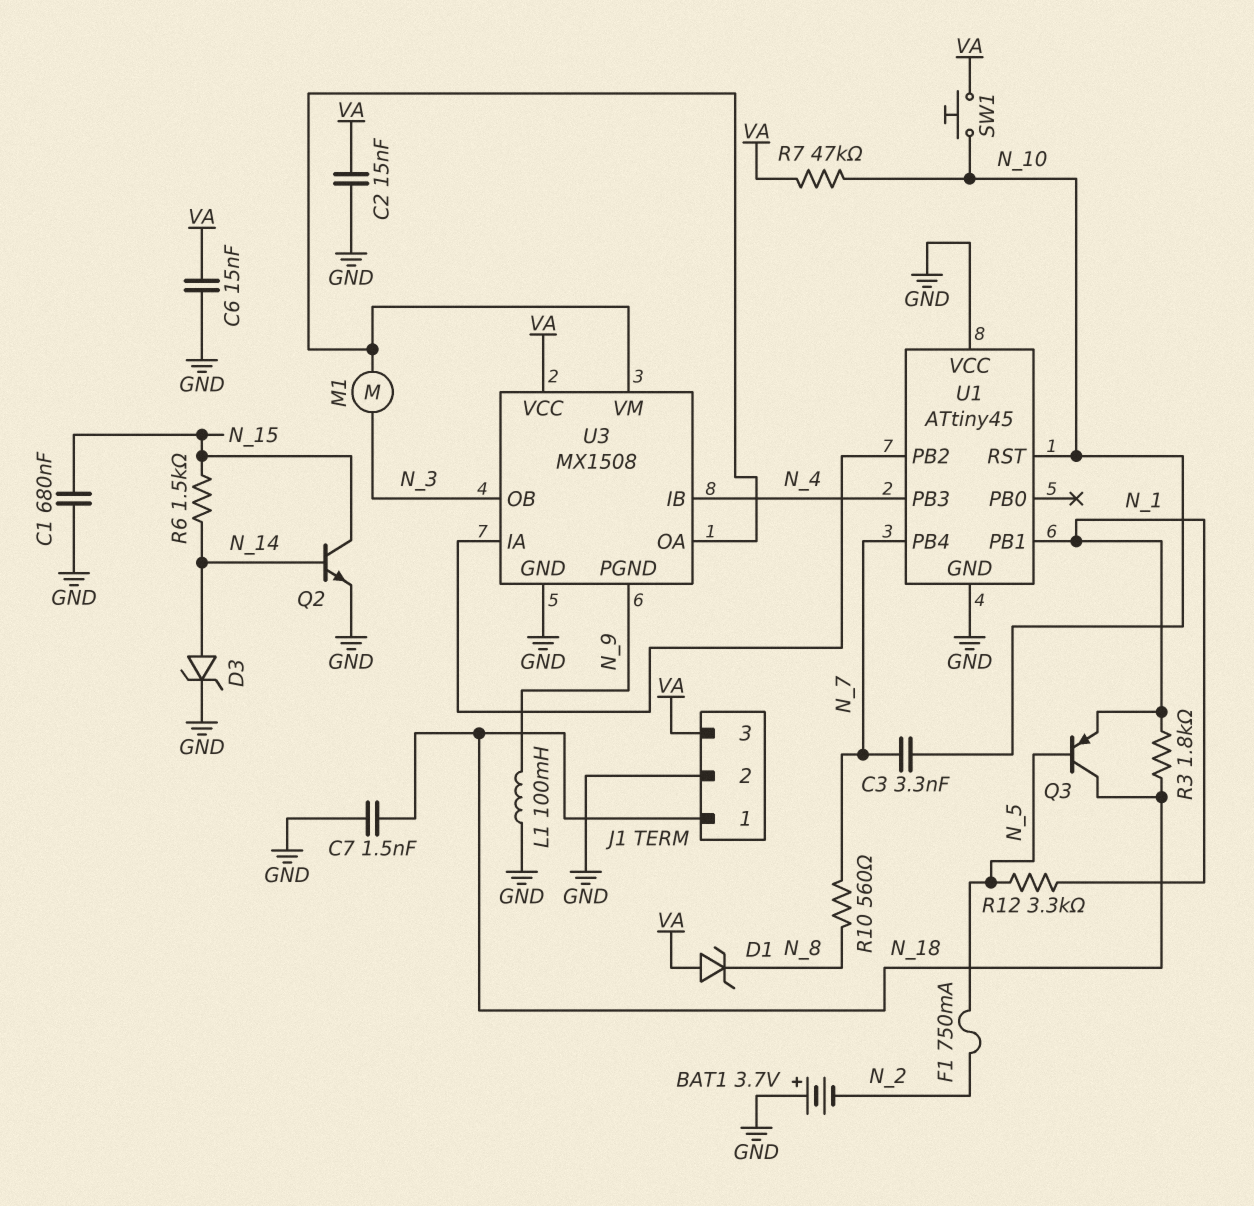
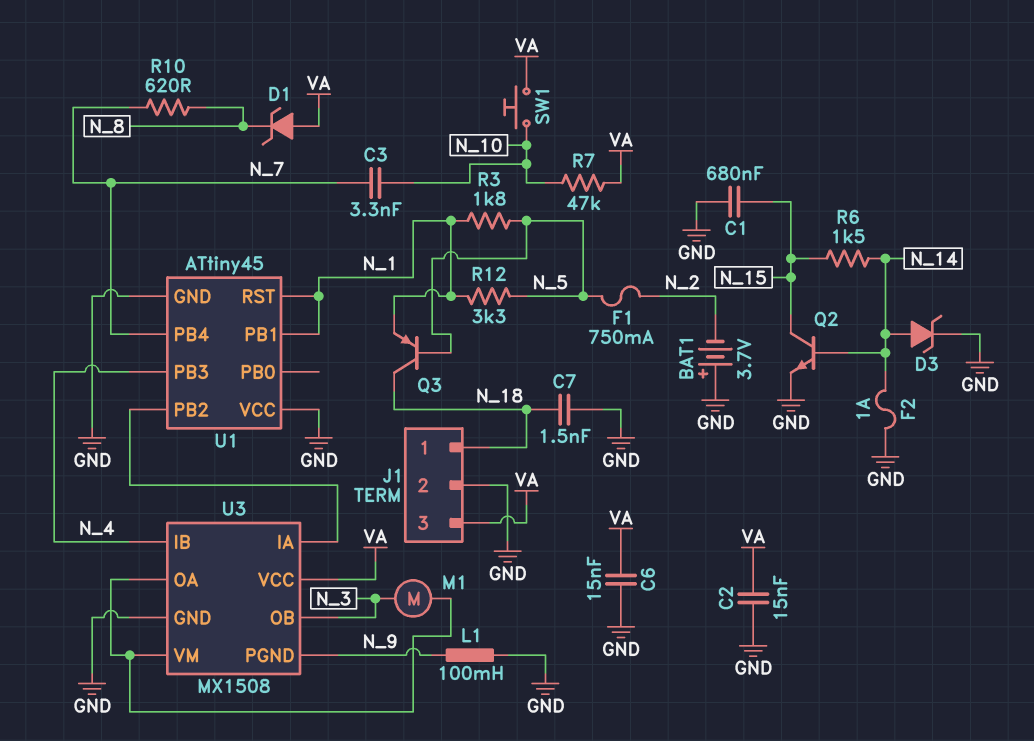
F2: none -> 1A (GND, N_14)
R3: 1.8k (N_1, N_18) -> 1.8k (N_1, N_5)
R10: 560 (N_7, N_8) -> 620 (N_7, N_8)
U1 pin RST: N_10 -> N_1

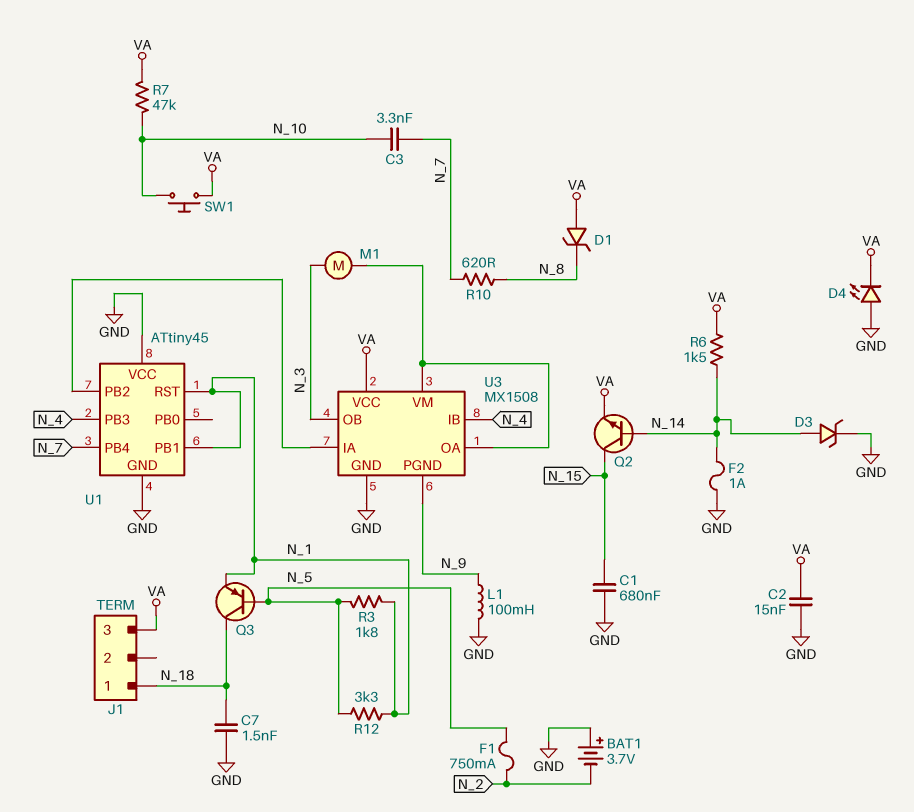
C6: 15nF (GND, VA) -> none
D4: none -> LED (A GND, K VA)
J1 pin 2: GND -> none
Q2: NPN (B N_14, C N_15, E GND) -> NPN (B N_14, C N_15, E VA)
R6: 1.5k (N_14, N_15) -> 1.5k (N_14, VA)

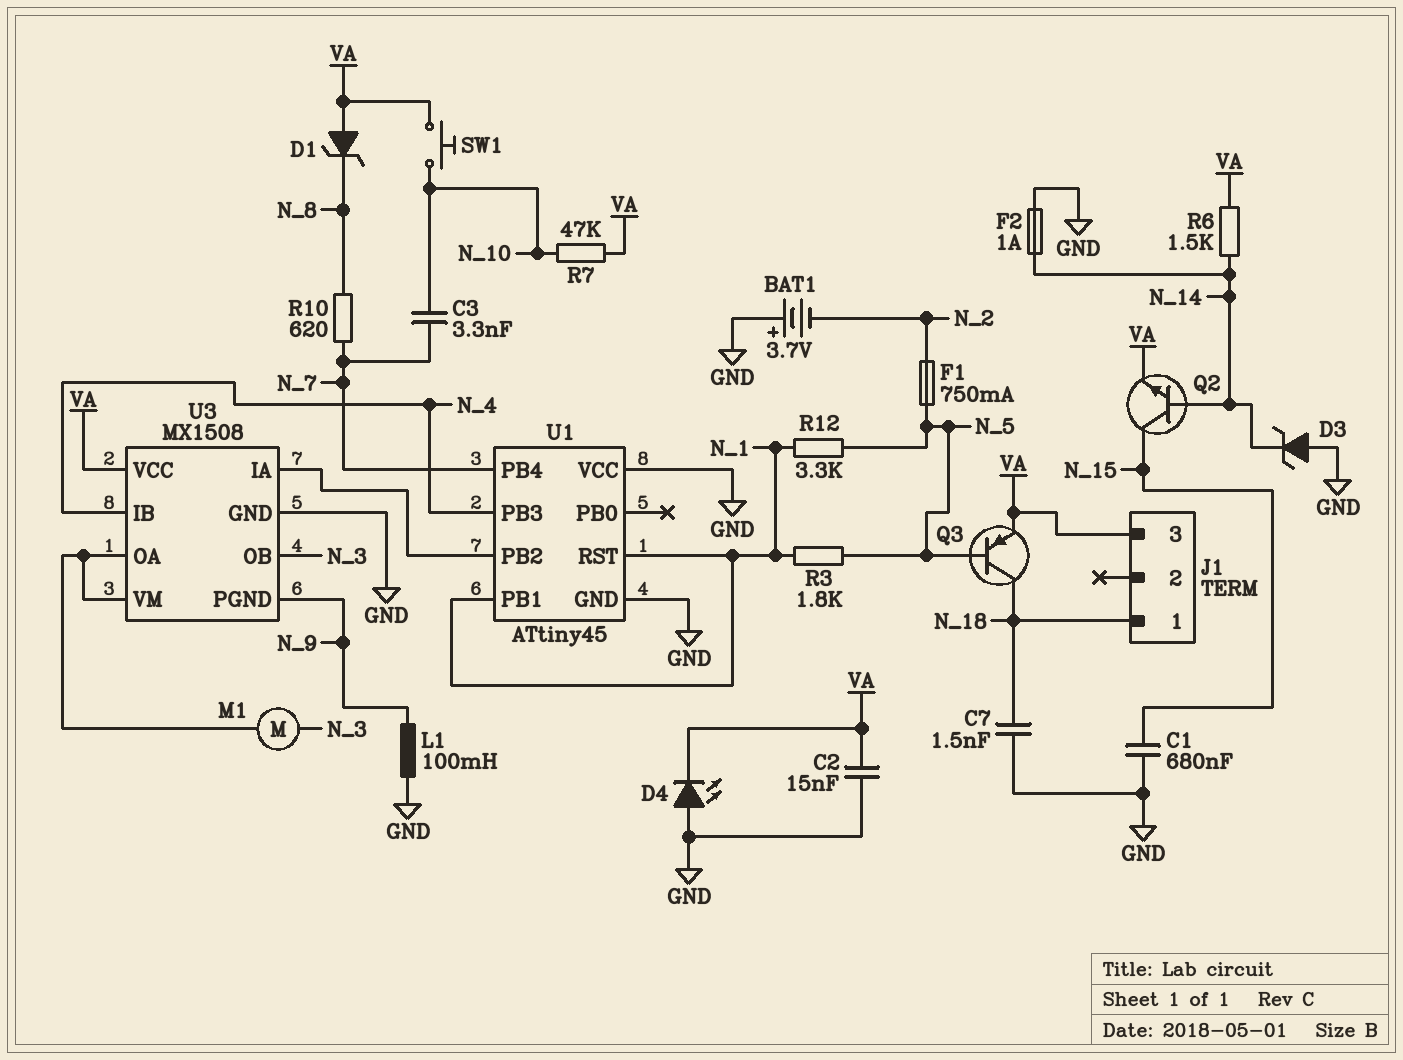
D3: zener (A N_14, K GND) -> zener (A GND, K N_14)
Q3: PNP (B N_5, C N_18, E N_1) -> PNP (B N_5, C N_18, E VA)

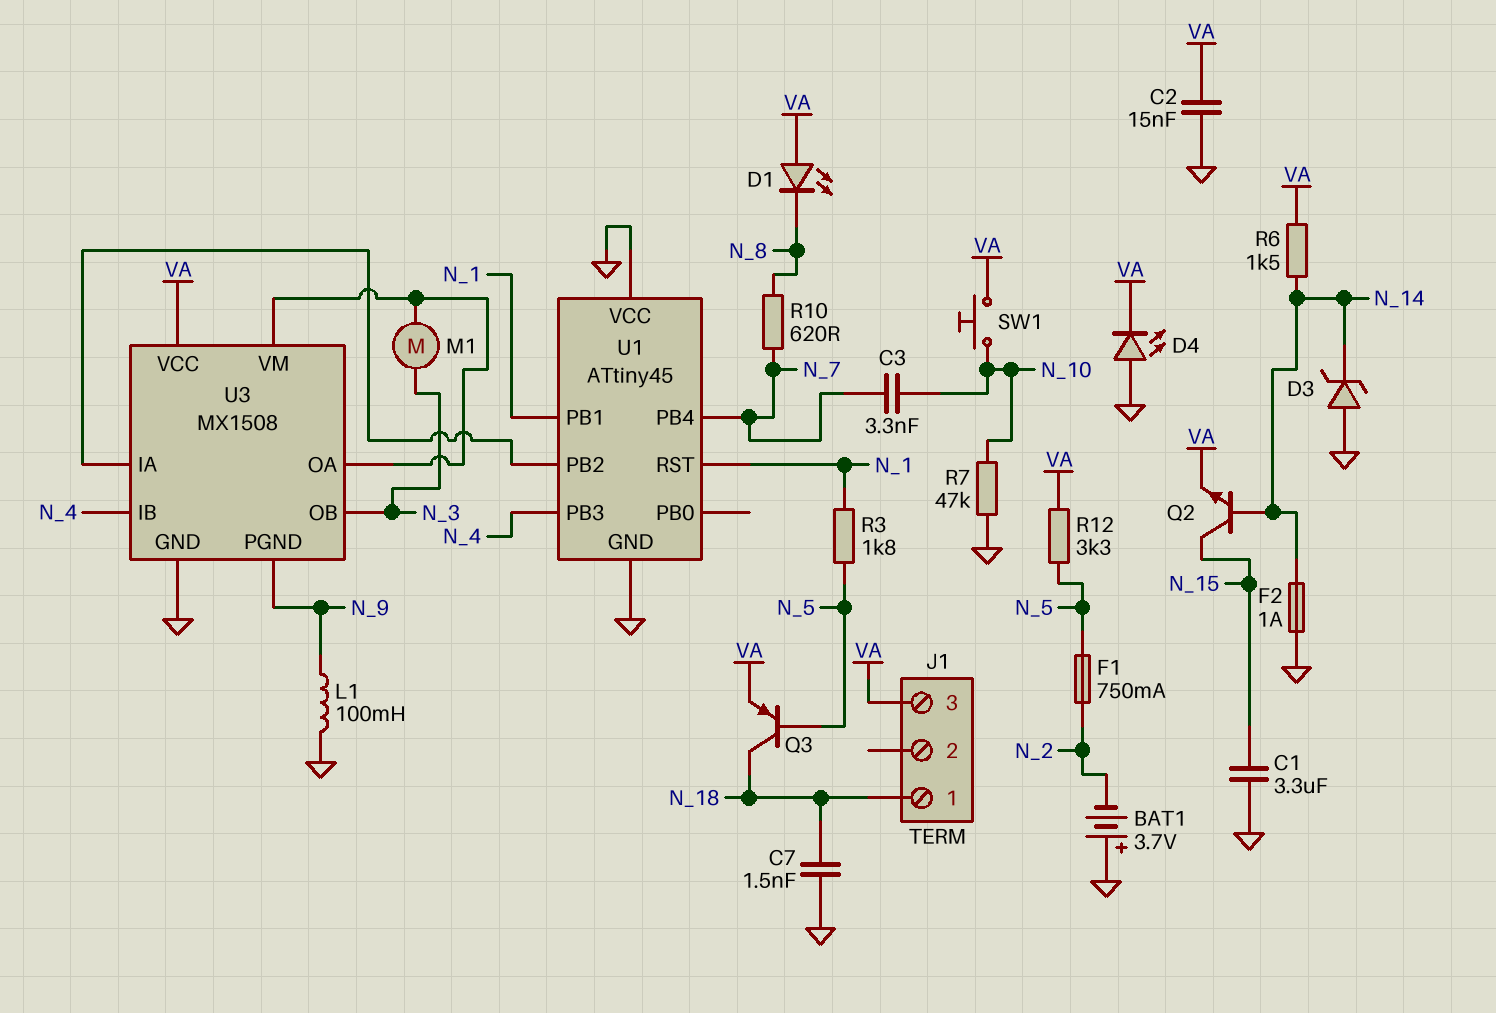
C1: 680nF (GND, N_15) -> 3.3uF (GND, N_15)
D1: zener (A VA, K N_8) -> LED (A VA, K N_8)
R7: 47k (N_10, VA) -> 47k (GND, N_10)
R12: 3.3k (N_1, N_5) -> 3.3k (N_5, VA)

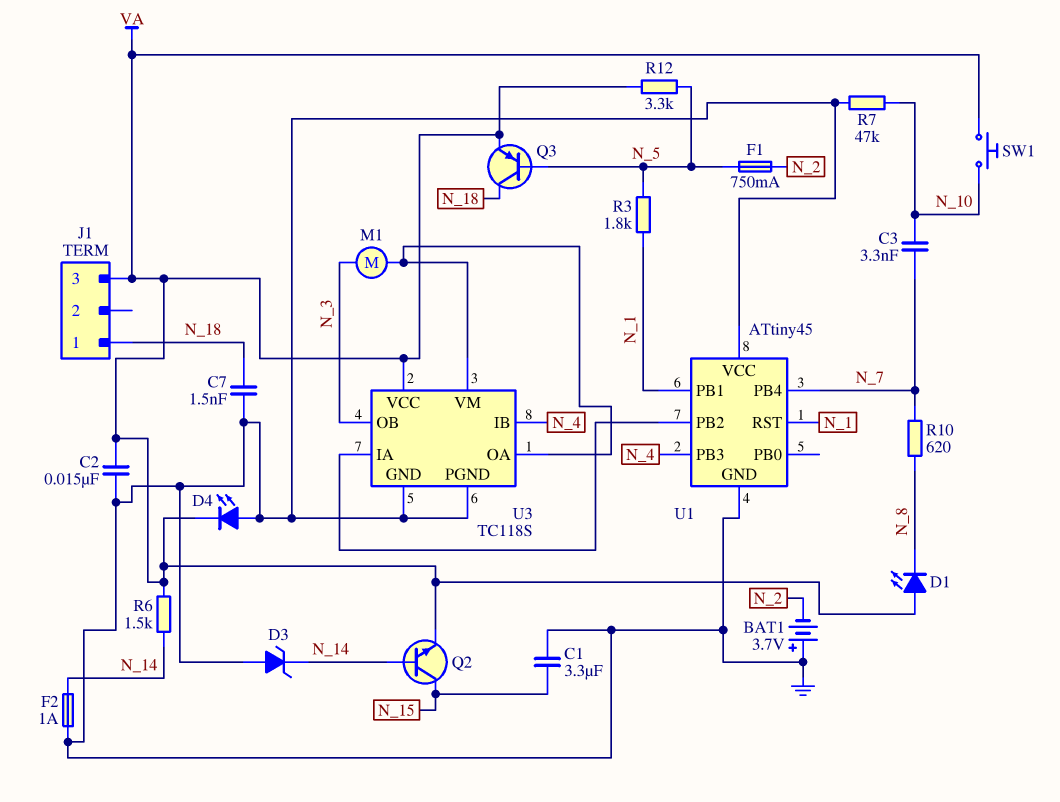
L1: 100mH (GND, N_9) -> none
U3: MX1508 -> TC118S
U3 pin PGND: N_9 -> GND

